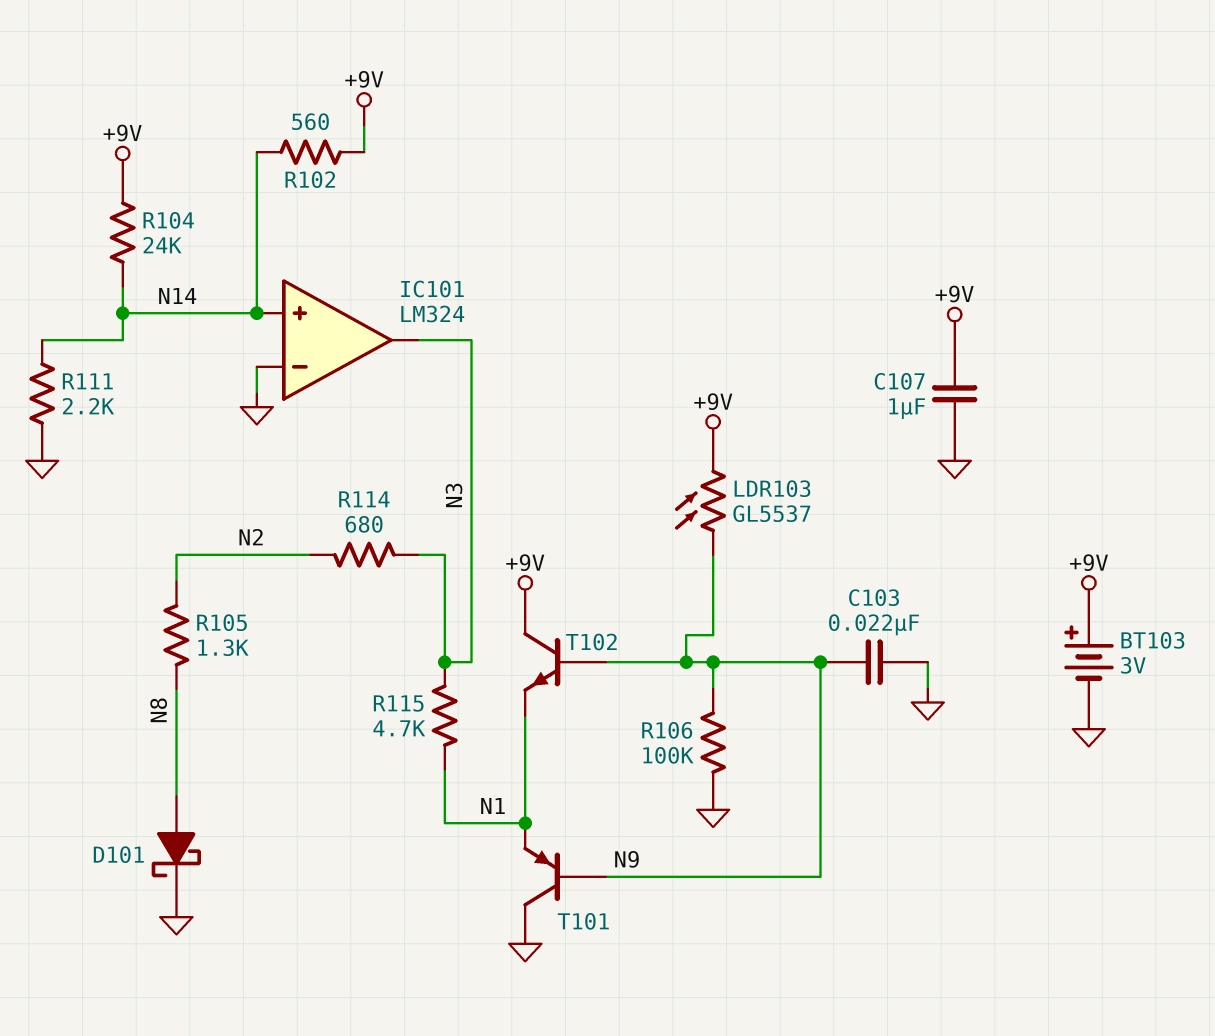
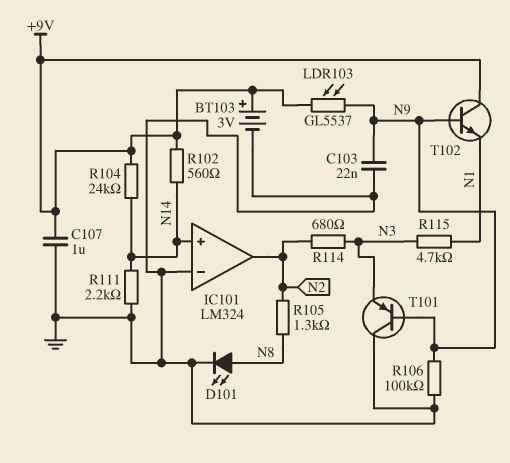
D101: schottky (A N8, K GND) -> LED (A N8, K GND)
IC101 pin out: N3 -> N2
T101: PNP (B N9, C GND, E N1) -> PNP (B N9, C GND, E N3)

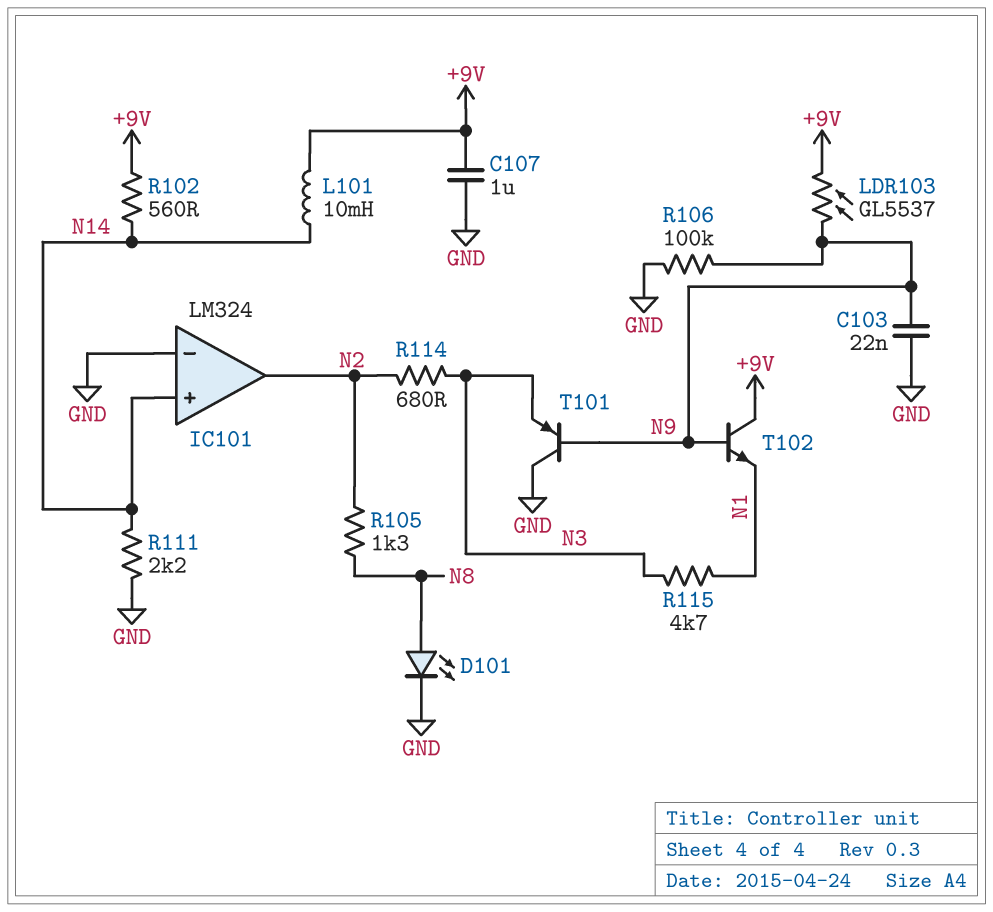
BT103: 3V (plus +9V, minus GND) -> none
L101: none -> 10mH (+9V, N14)
R104: 24k (+9V, N14) -> none

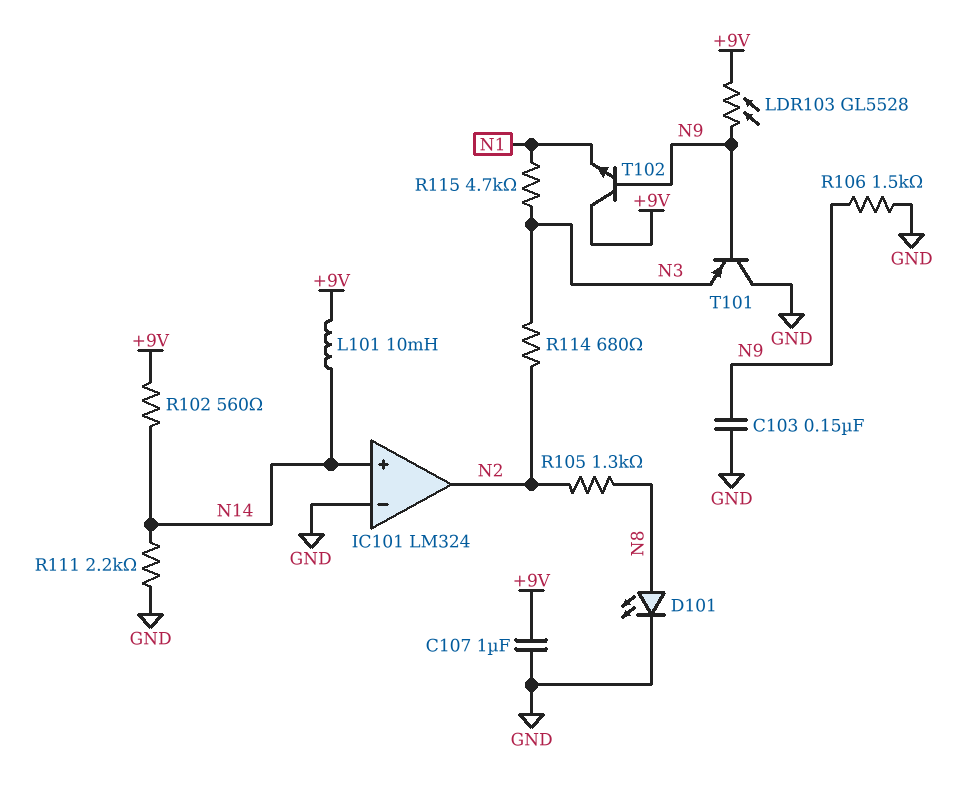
C103: 22nF (GND, N9) -> 150nF (GND, N9)
LDR103: GL5537 (+9V, N9) -> GL5528 (+9V, N9)
R106: 100k (GND, N9) -> 1.5k (GND, N9)

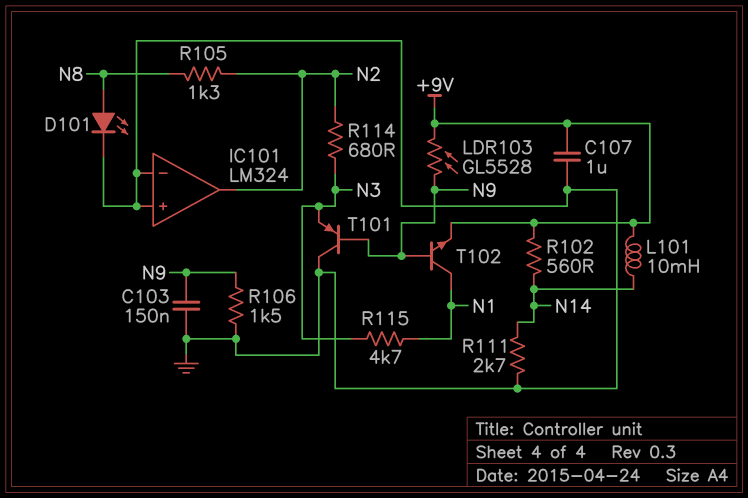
IC101 pin in+: N14 -> GND
R111: 2.2k (GND, N14) -> 2.7k (GND, N14)
T102: NPN (B N9, C +9V, E N1) -> NPN (B N9, C N1, E +9V)

